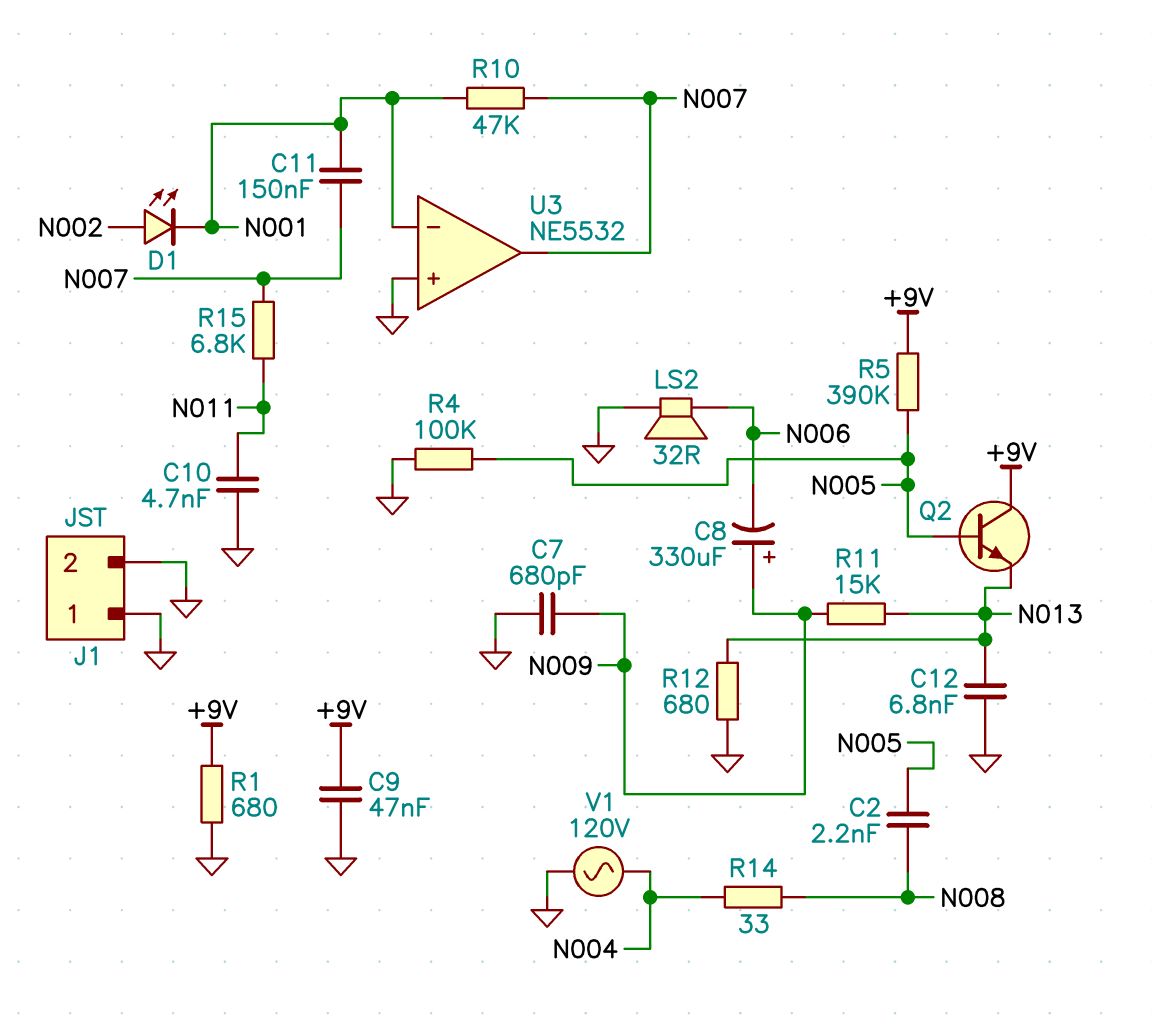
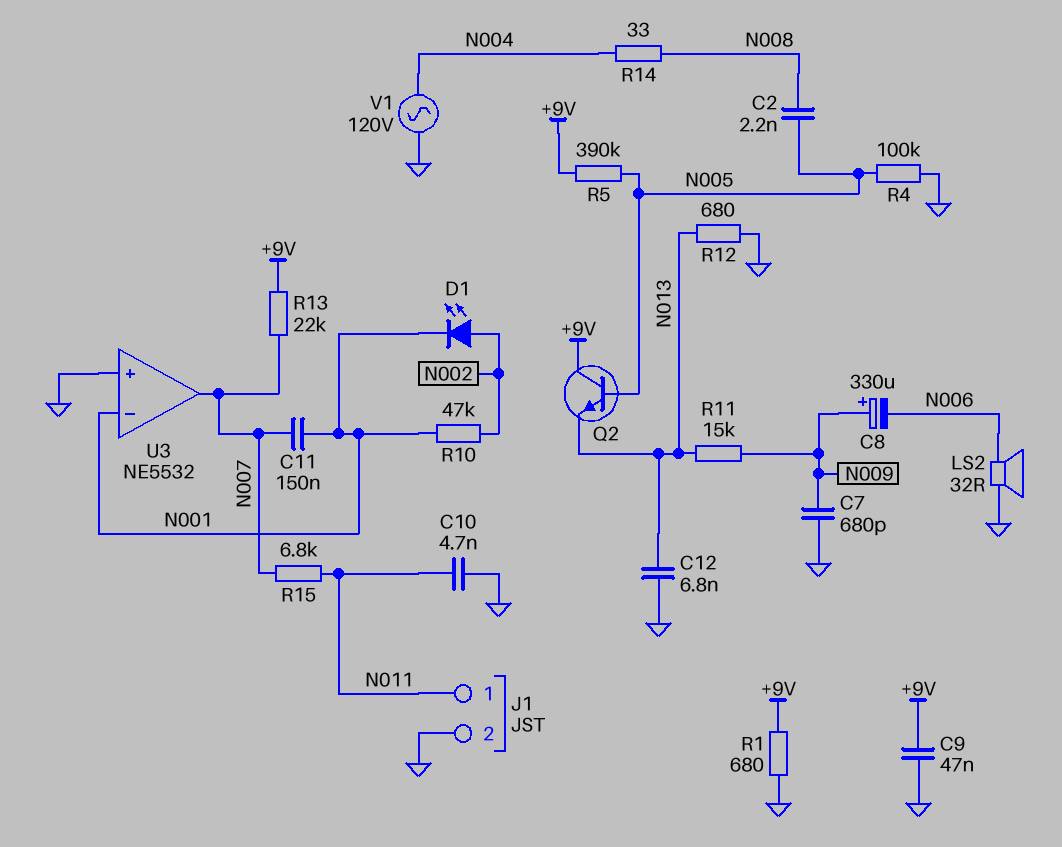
J1 pin 1: GND -> N011
R10: 47k (N001, N007) -> 47k (N001, N002)
R13: none -> 22k (+9V, N007)

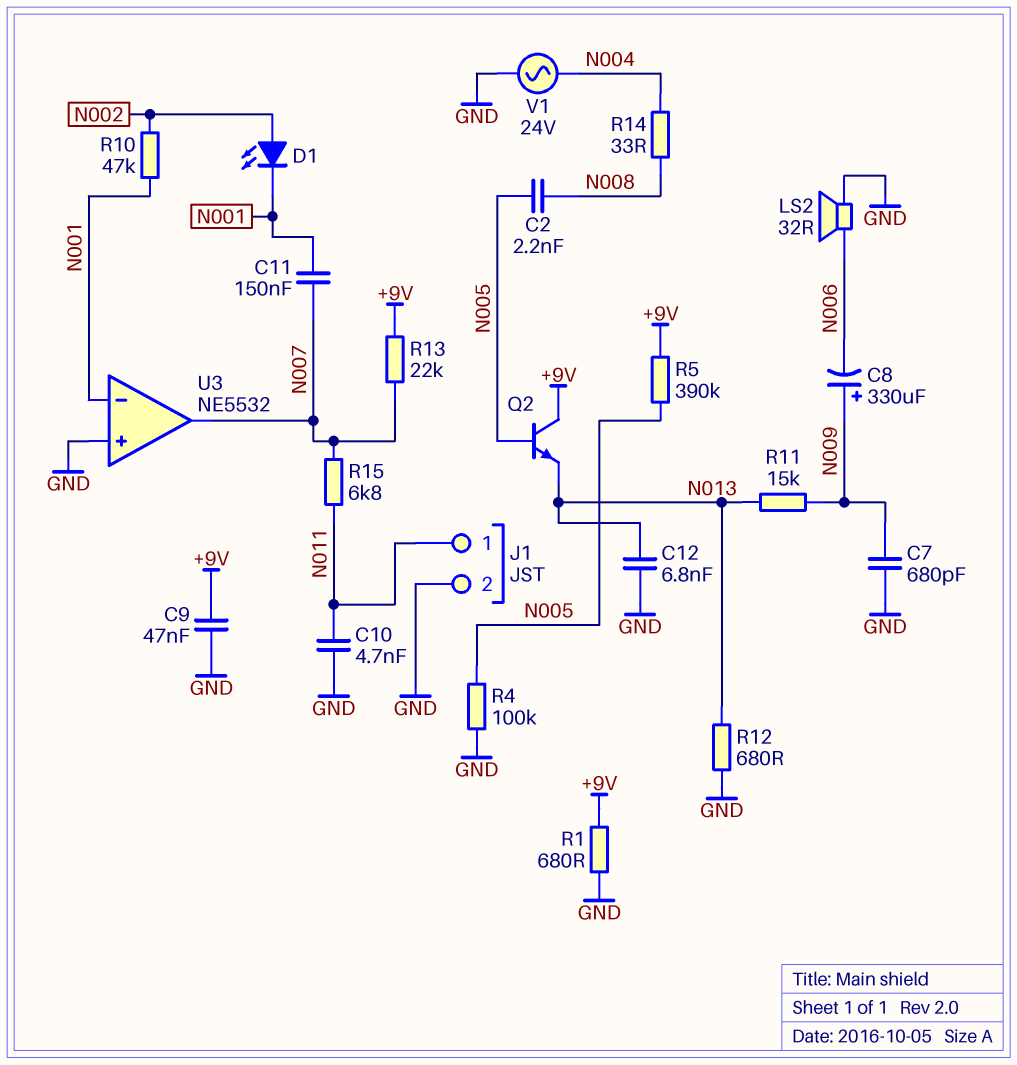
V1: AC 120V (GND, N004) -> AC 24V (GND, N004)

